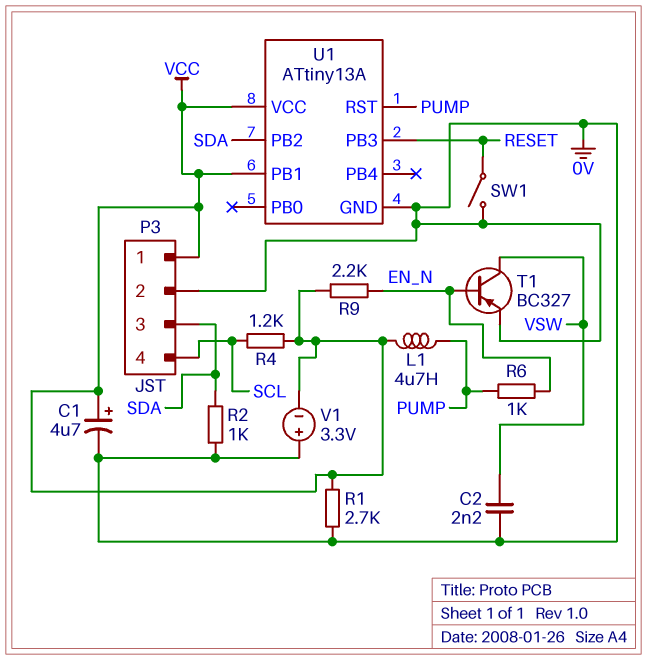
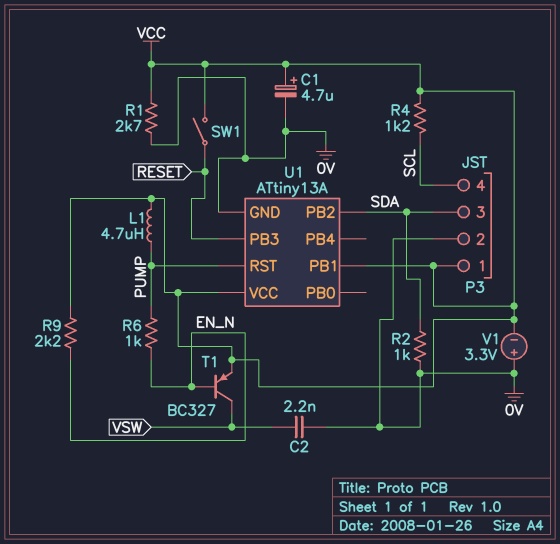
SW1: switch (0V, RESET) -> switch (RESET, VCC)
T1: PNP BC327 (B EN_N, C VSW, E 0V) -> PNP BC327 (B EN_N, C VSW, E VCC)

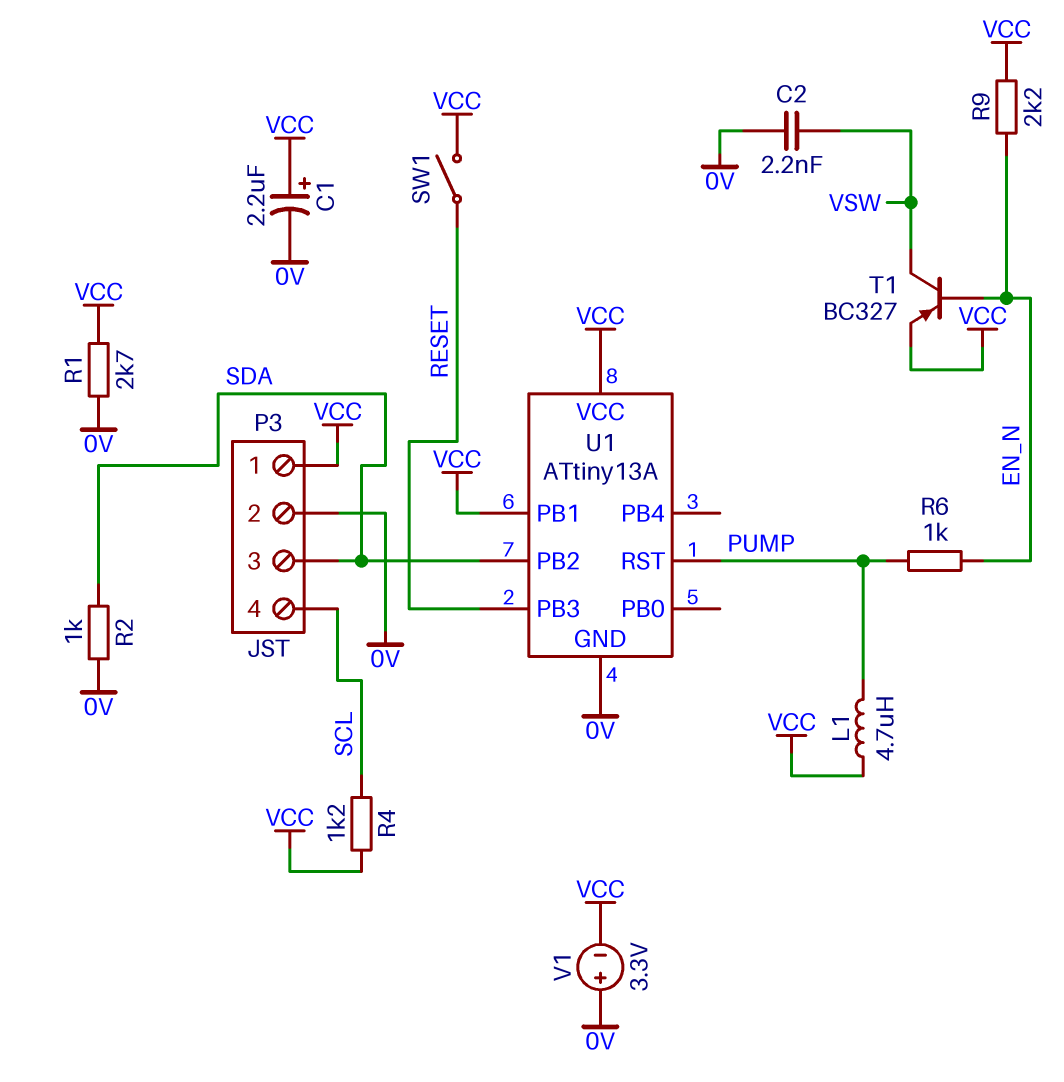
C1: 4.7uF (plus VCC, minus 0V) -> 2.2uF (plus VCC, minus 0V)

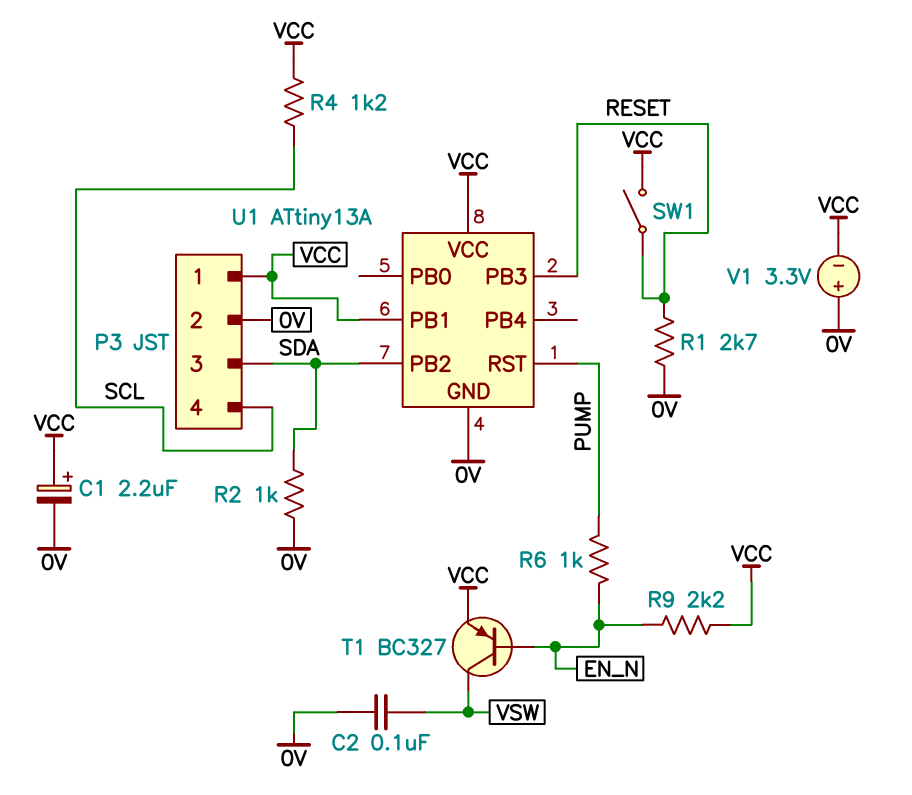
C2: 2.2nF (0V, VSW) -> 100nF (0V, VSW)
L1: 4.7uH (PUMP, VCC) -> none
R1: 2.7k (0V, VCC) -> 2.7k (0V, RESET)

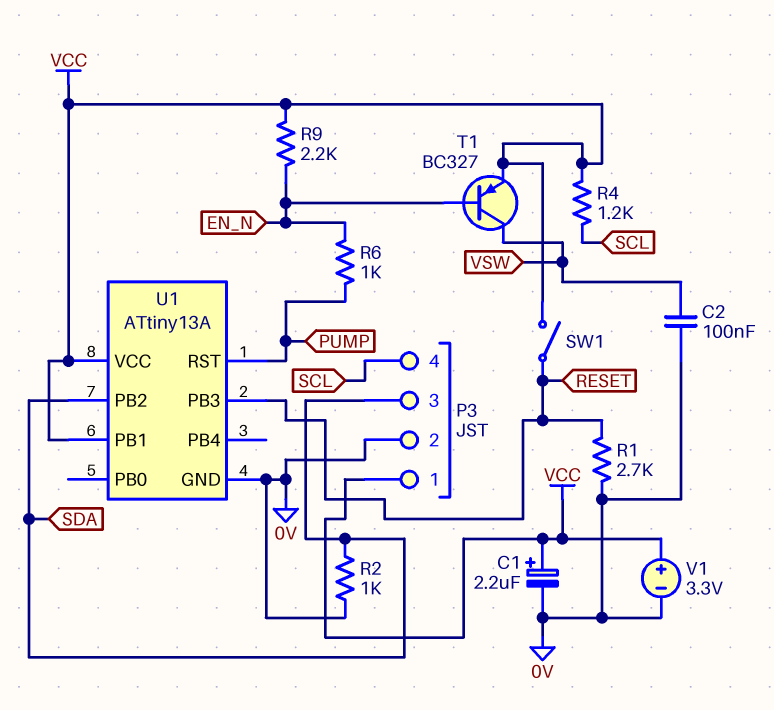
V1: 3.3V (plus 0V, minus VCC) -> 3.3V (plus VCC, minus 0V)

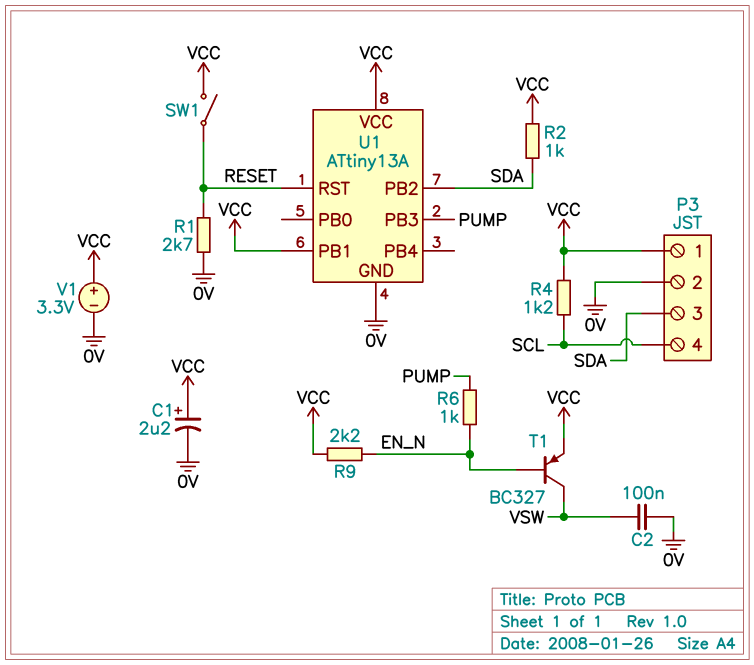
R2: 1k (0V, SDA) -> 1k (SDA, VCC)
U1 pin PB3: RESET -> PUMP
U1 pin RST: PUMP -> RESET

